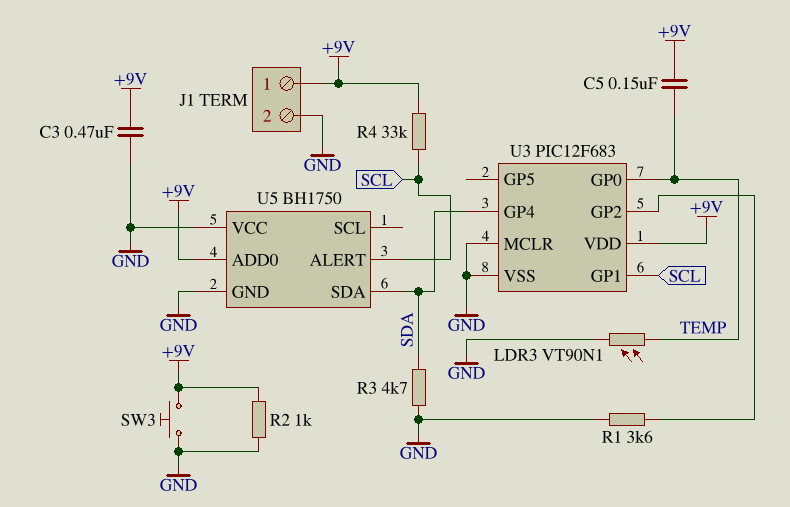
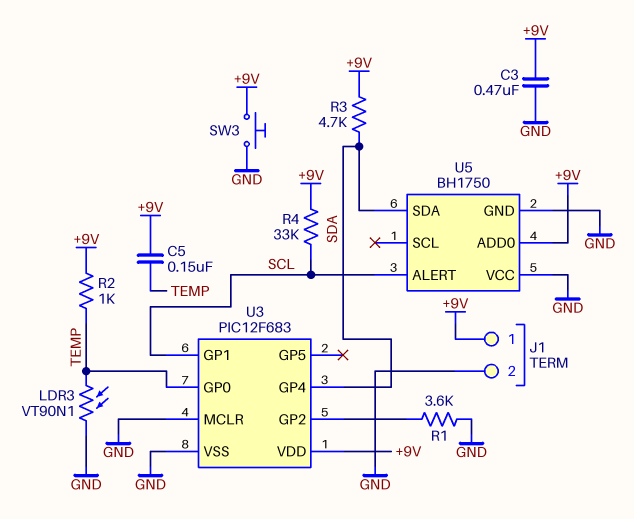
R2: 1k (+9V, GND) -> 1k (+9V, TEMP)
R3: 4.7k (GND, SDA) -> 4.7k (+9V, SDA)

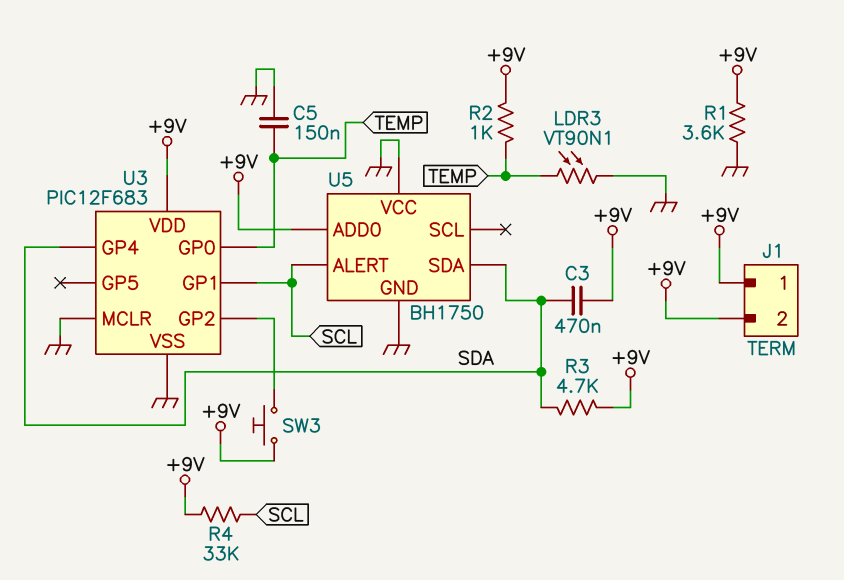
C3: 470nF (+9V, GND) -> 470nF (+9V, SDA)
C5: 150nF (+9V, TEMP) -> 150nF (GND, TEMP)
J1 pin 2: GND -> +9V
R1: 3.6k (GND, U3/GP2) -> 3.6k (+9V, GND)
SW3: button (+9V, GND) -> button (+9V, U3/GP2)

